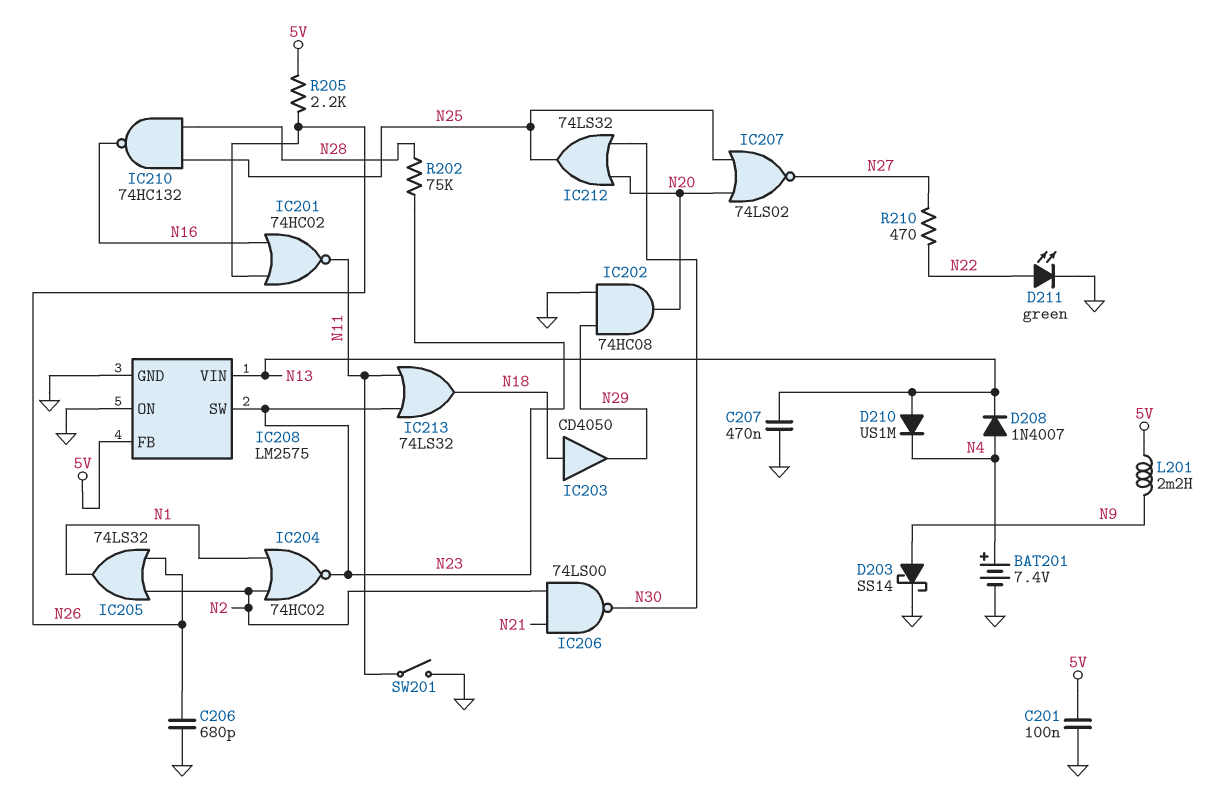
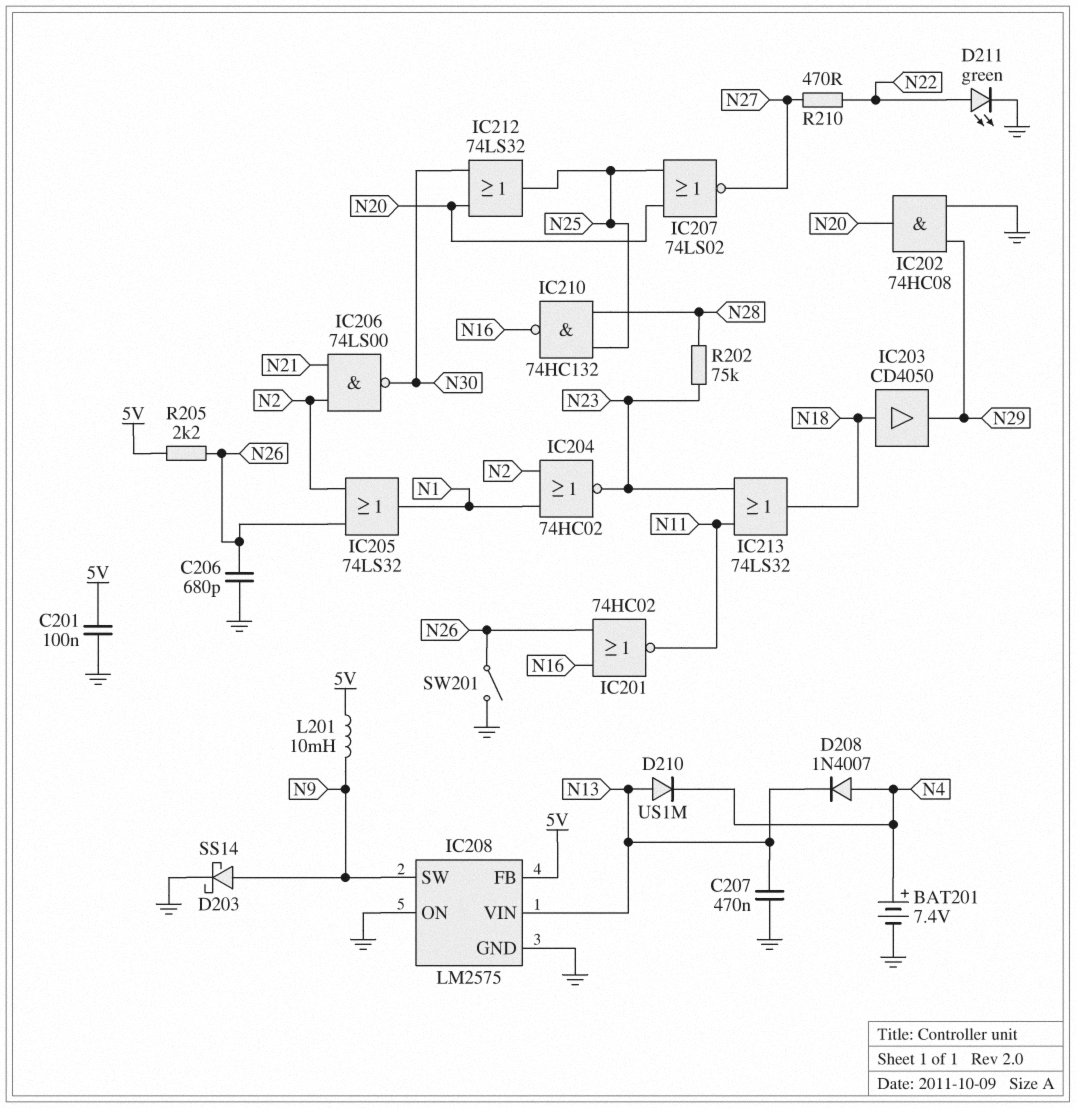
IC208 pin SW: N23 -> N9
L201: 2.2mH (5V, N9) -> 10mH (5V, N9)
SW201: switch (GND, N11) -> switch (GND, N26)

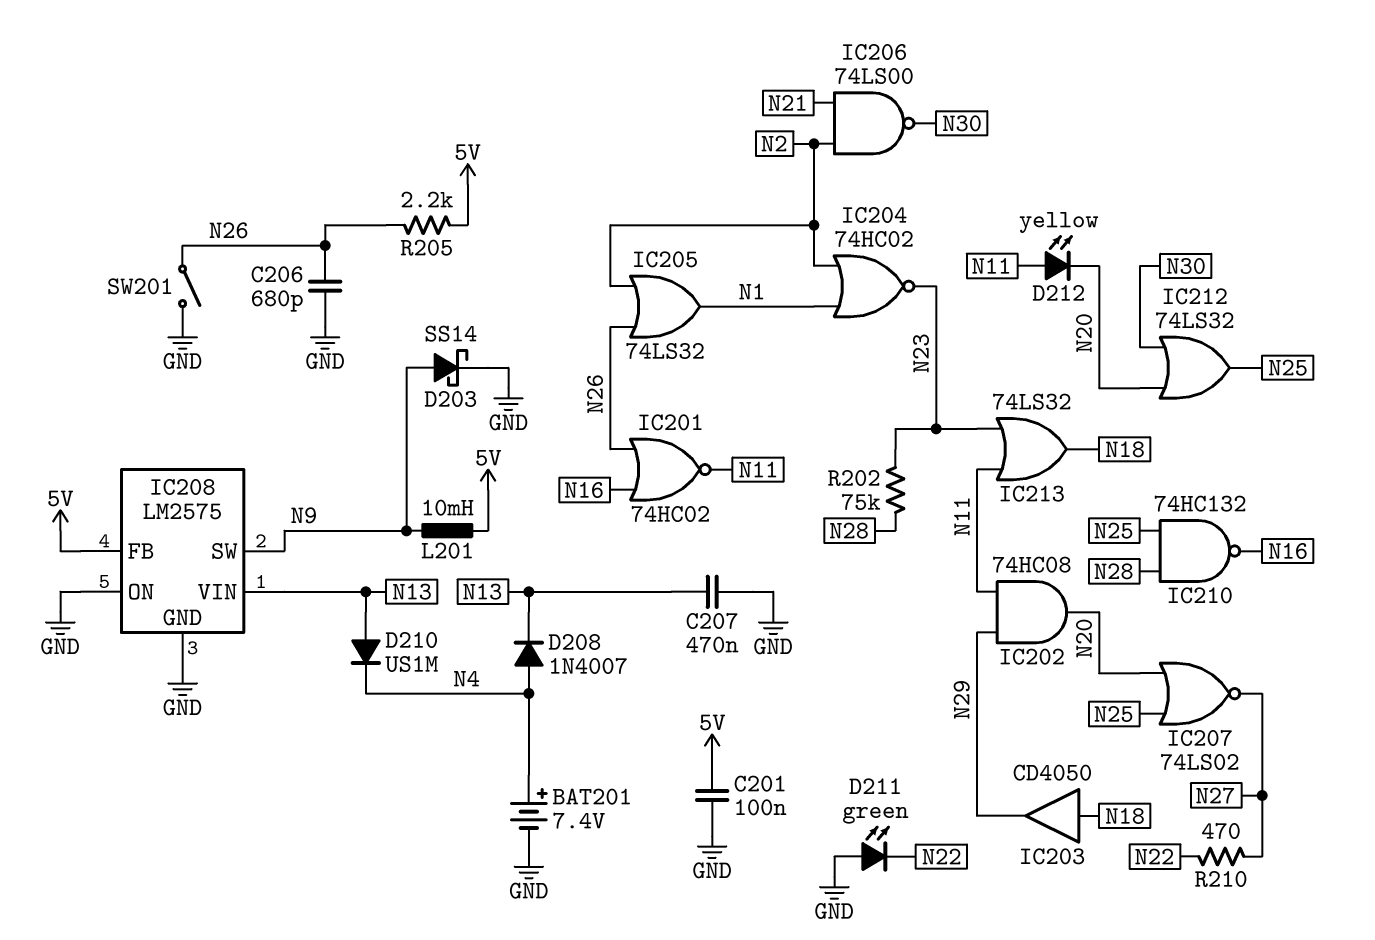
D211: LED green (A N22, K GND) -> LED green (A GND, K N22)
D212: none -> LED yellow (A N11, K N20)
IC202: AND 74HC08 (in GND, in N29, out N20) -> AND 74HC08 (in N11, in N29, out N20)

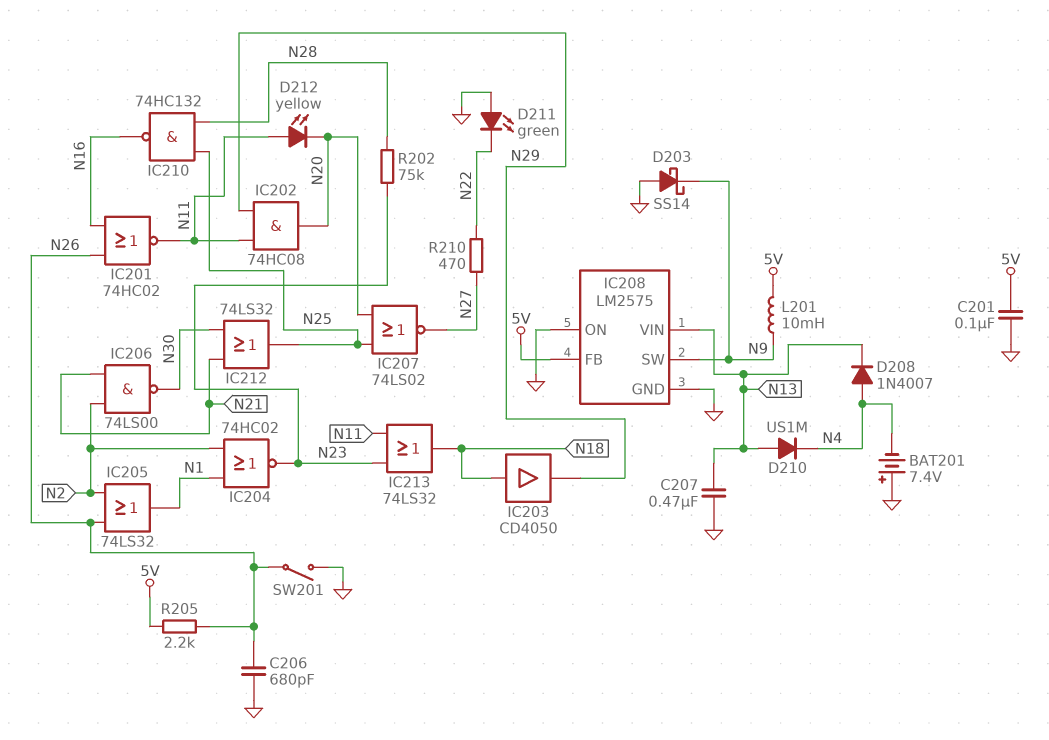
BAT201: 7.4V (plus N4, minus GND) -> 7.4V (plus GND, minus N4)
D203: schottky SS14 (A N9, K GND) -> schottky SS14 (A GND, K N9)
IC212: OR 74LS32 (in N20, in N30, out N25) -> OR 74LS32 (in N21, in N30, out N25)

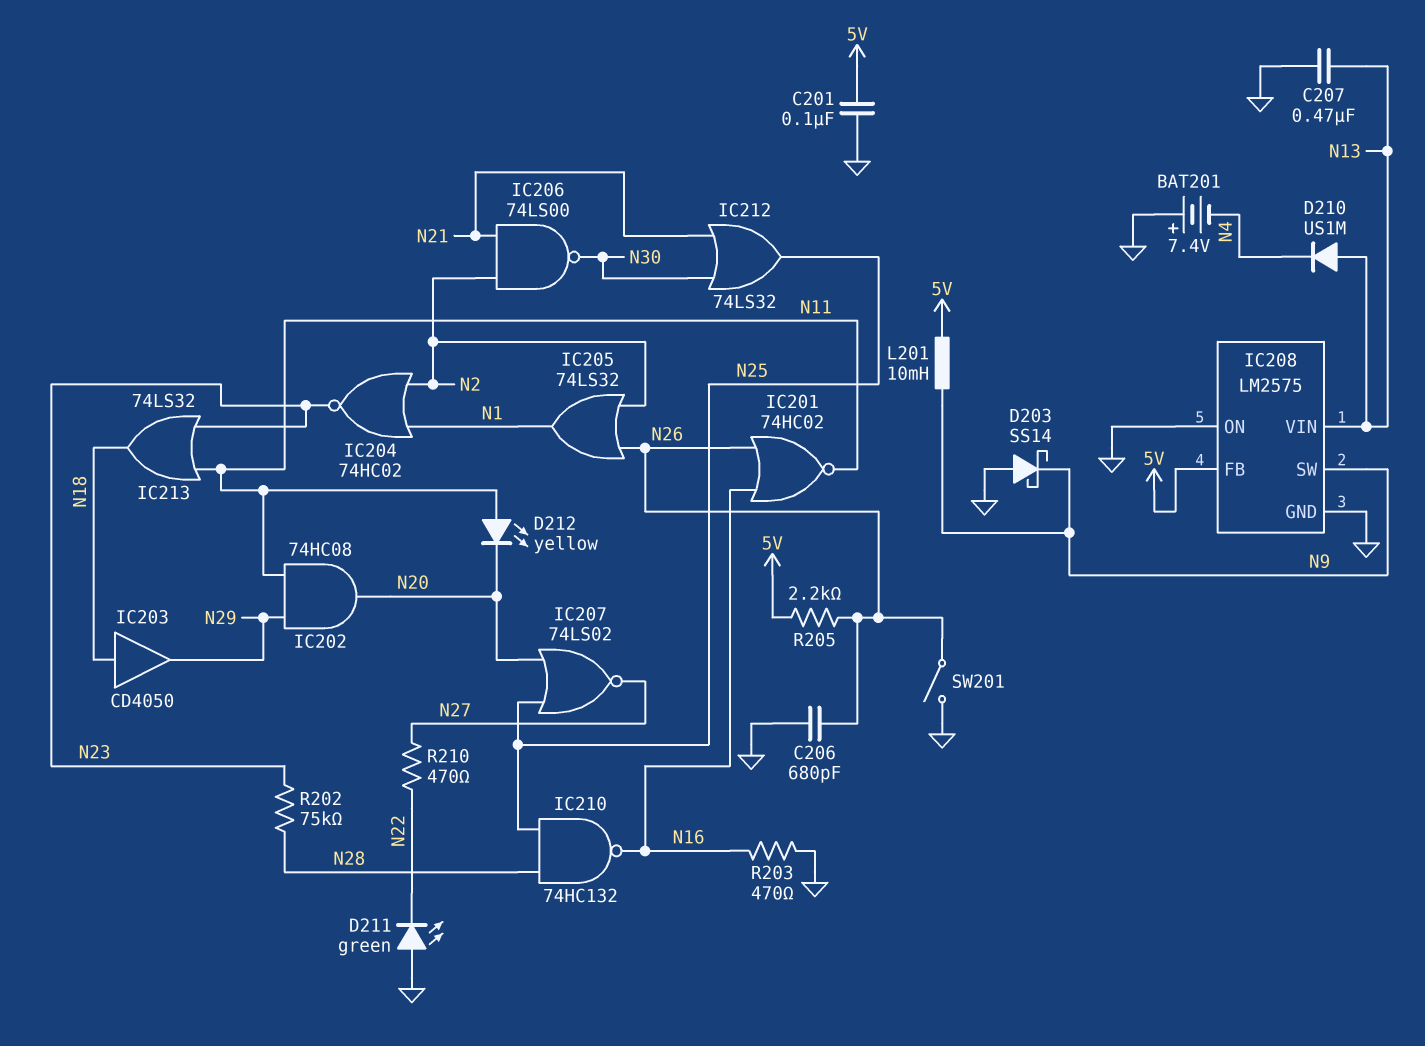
D208: diode 1N4007 (A N4, K N13) -> none
R203: none -> 470 (GND, N16)

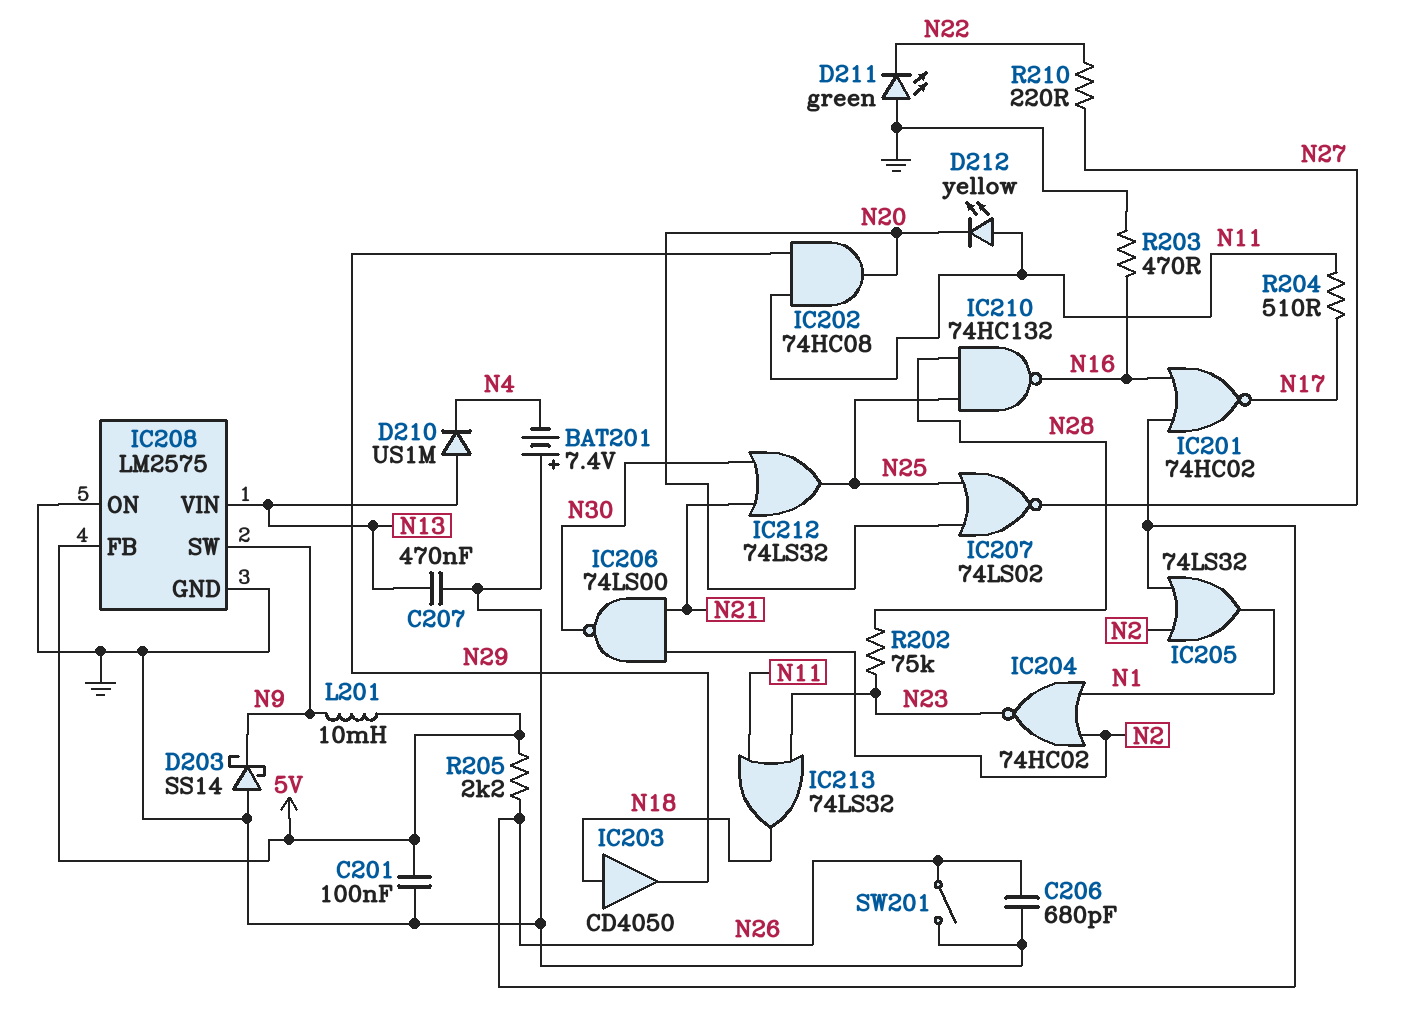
IC201: NOR 74HC02 (in N16, in N26, out N11) -> NOR 74HC02 (in N16, in N26, out N17)
R204: none -> 510 (N11, N17)
R210: 470 (N22, N27) -> 220 (N22, N27)

